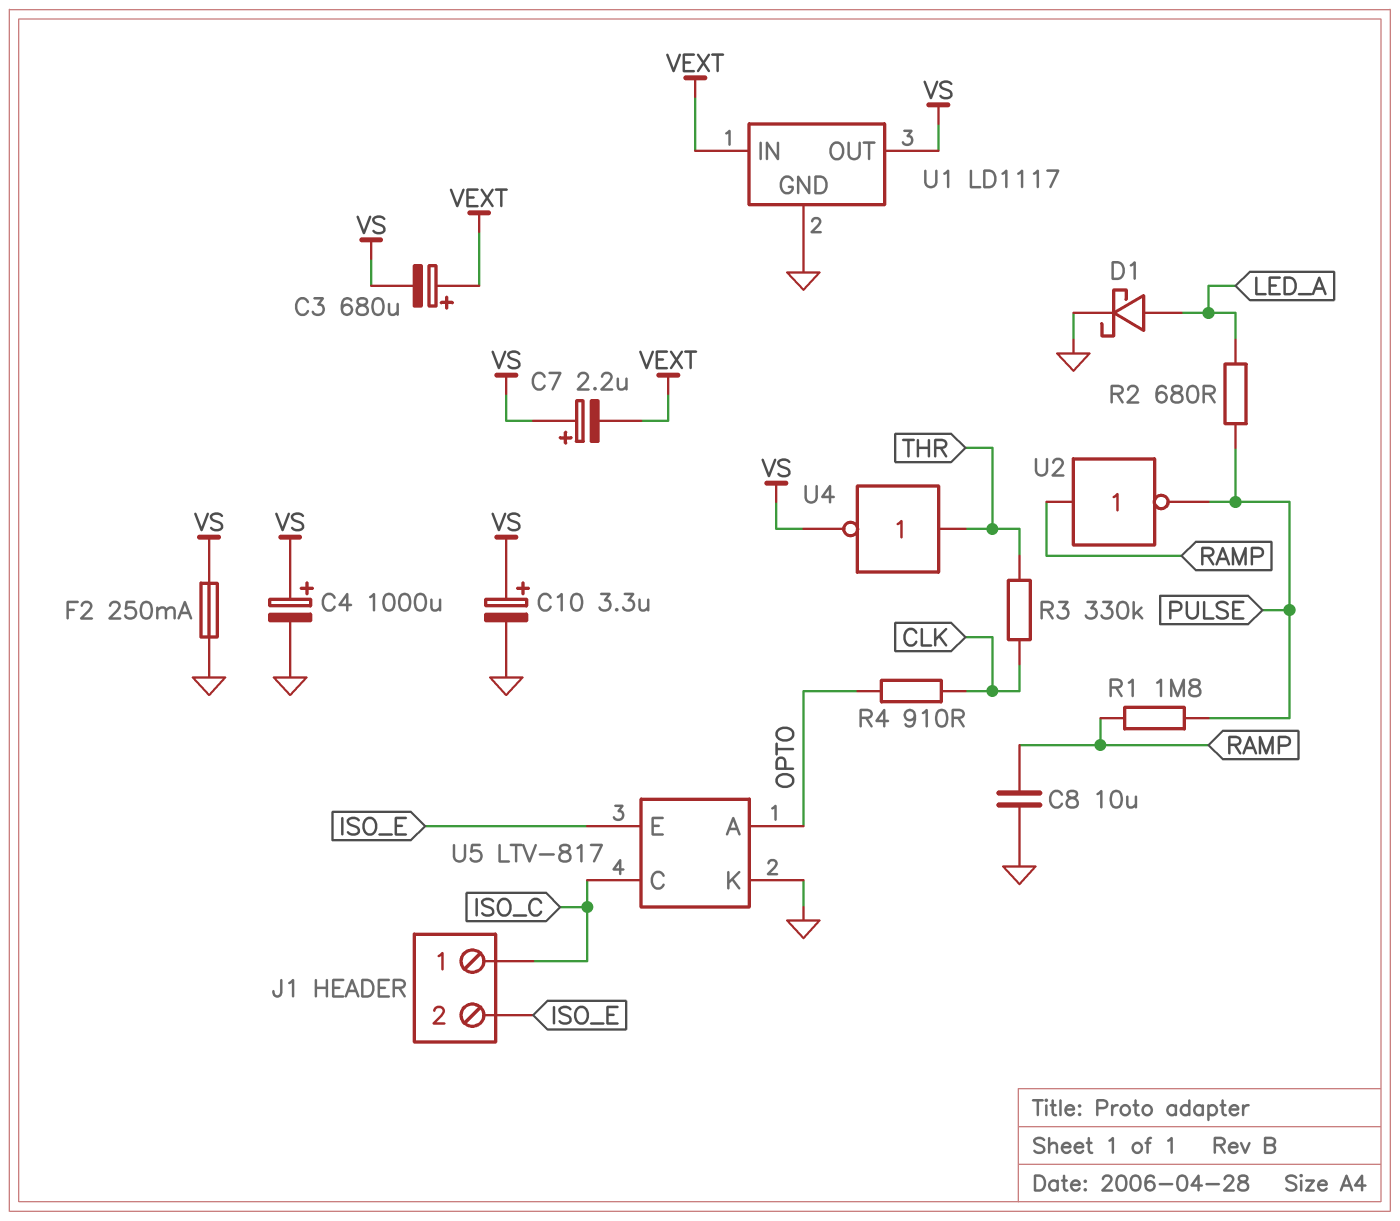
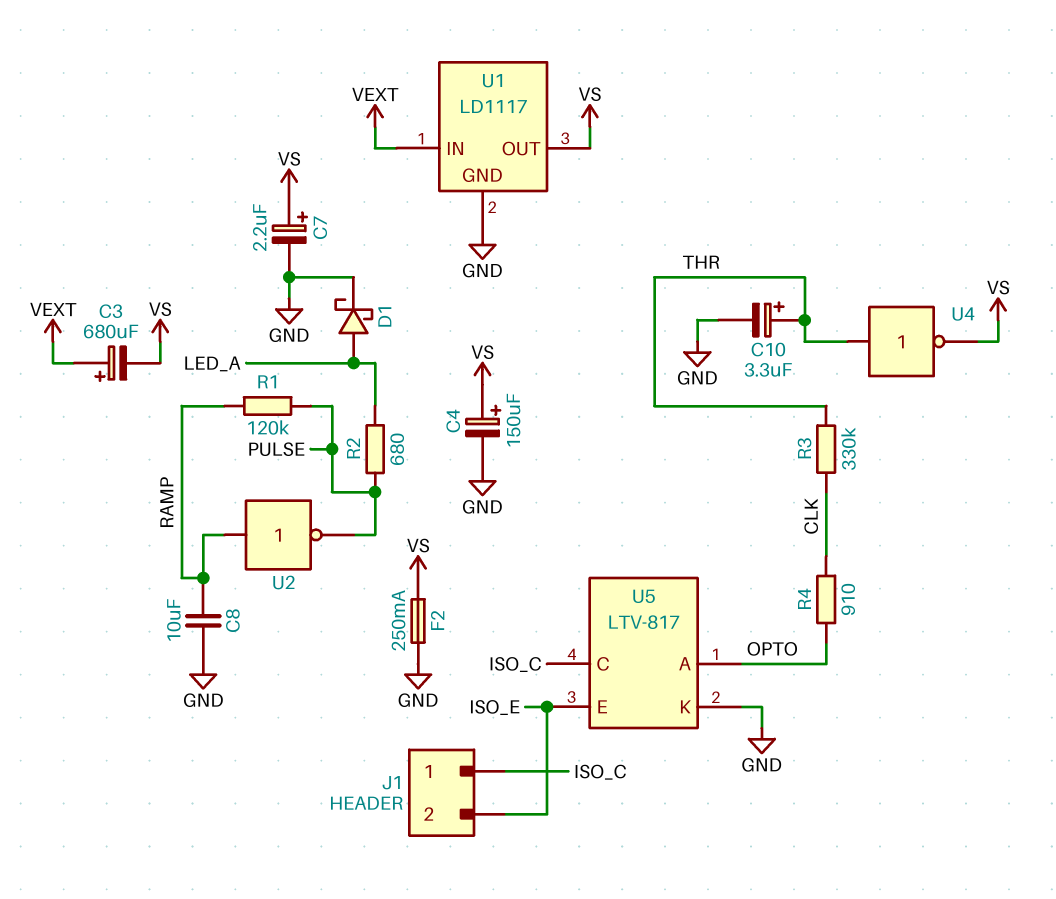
C4: 1000uF (plus VS, minus GND) -> 150uF (plus VS, minus GND)
C7: 2.2uF (plus VS, minus VEXT) -> 2.2uF (plus VS, minus GND)
C10: 3.3uF (plus VS, minus GND) -> 3.3uF (plus THR, minus GND)
R1: 1.8M (PULSE, RAMP) -> 120k (PULSE, RAMP)

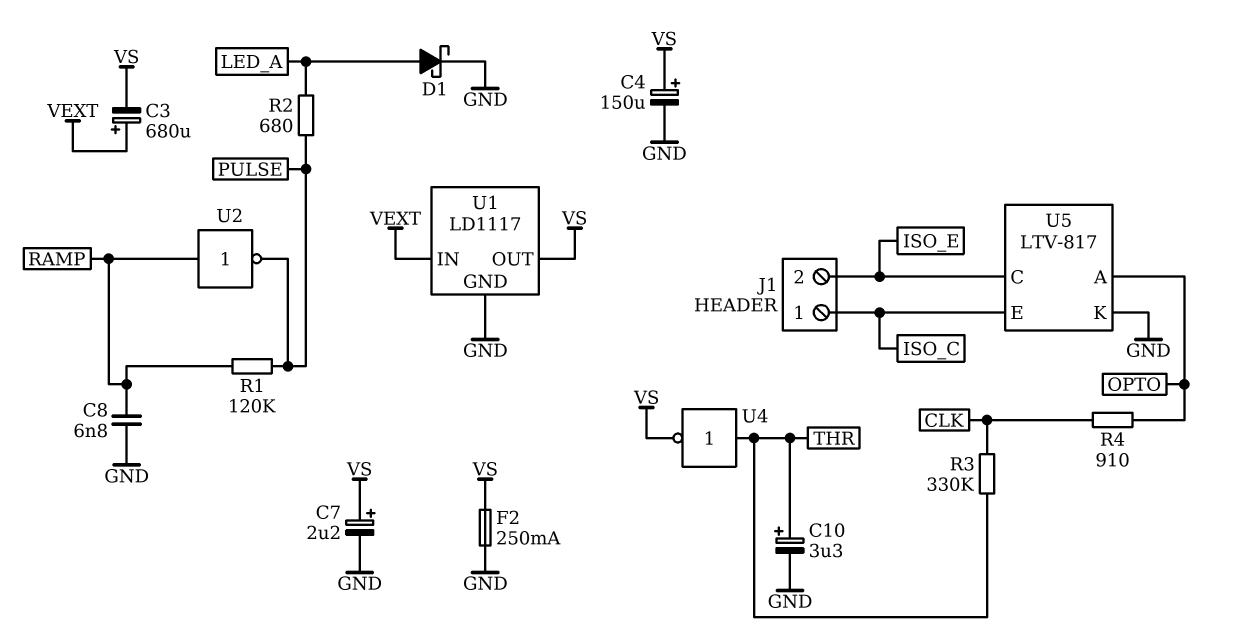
C8: 10uF (GND, RAMP) -> 6.8nF (GND, RAMP)
U5 pin C: ISO_C -> ISO_E
U5 pin E: ISO_E -> ISO_C

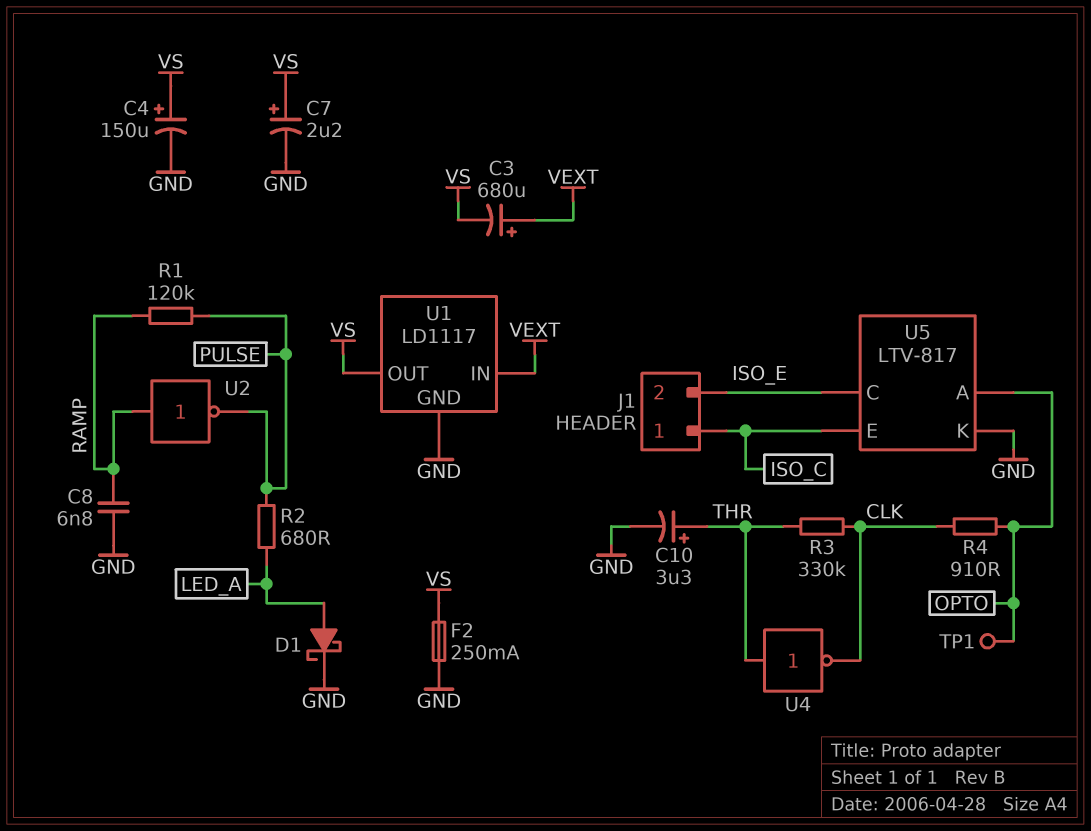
TP1: none -> test point (OPTO)
U4: NOT (in THR, out VS) -> NOT (in THR, out CLK)

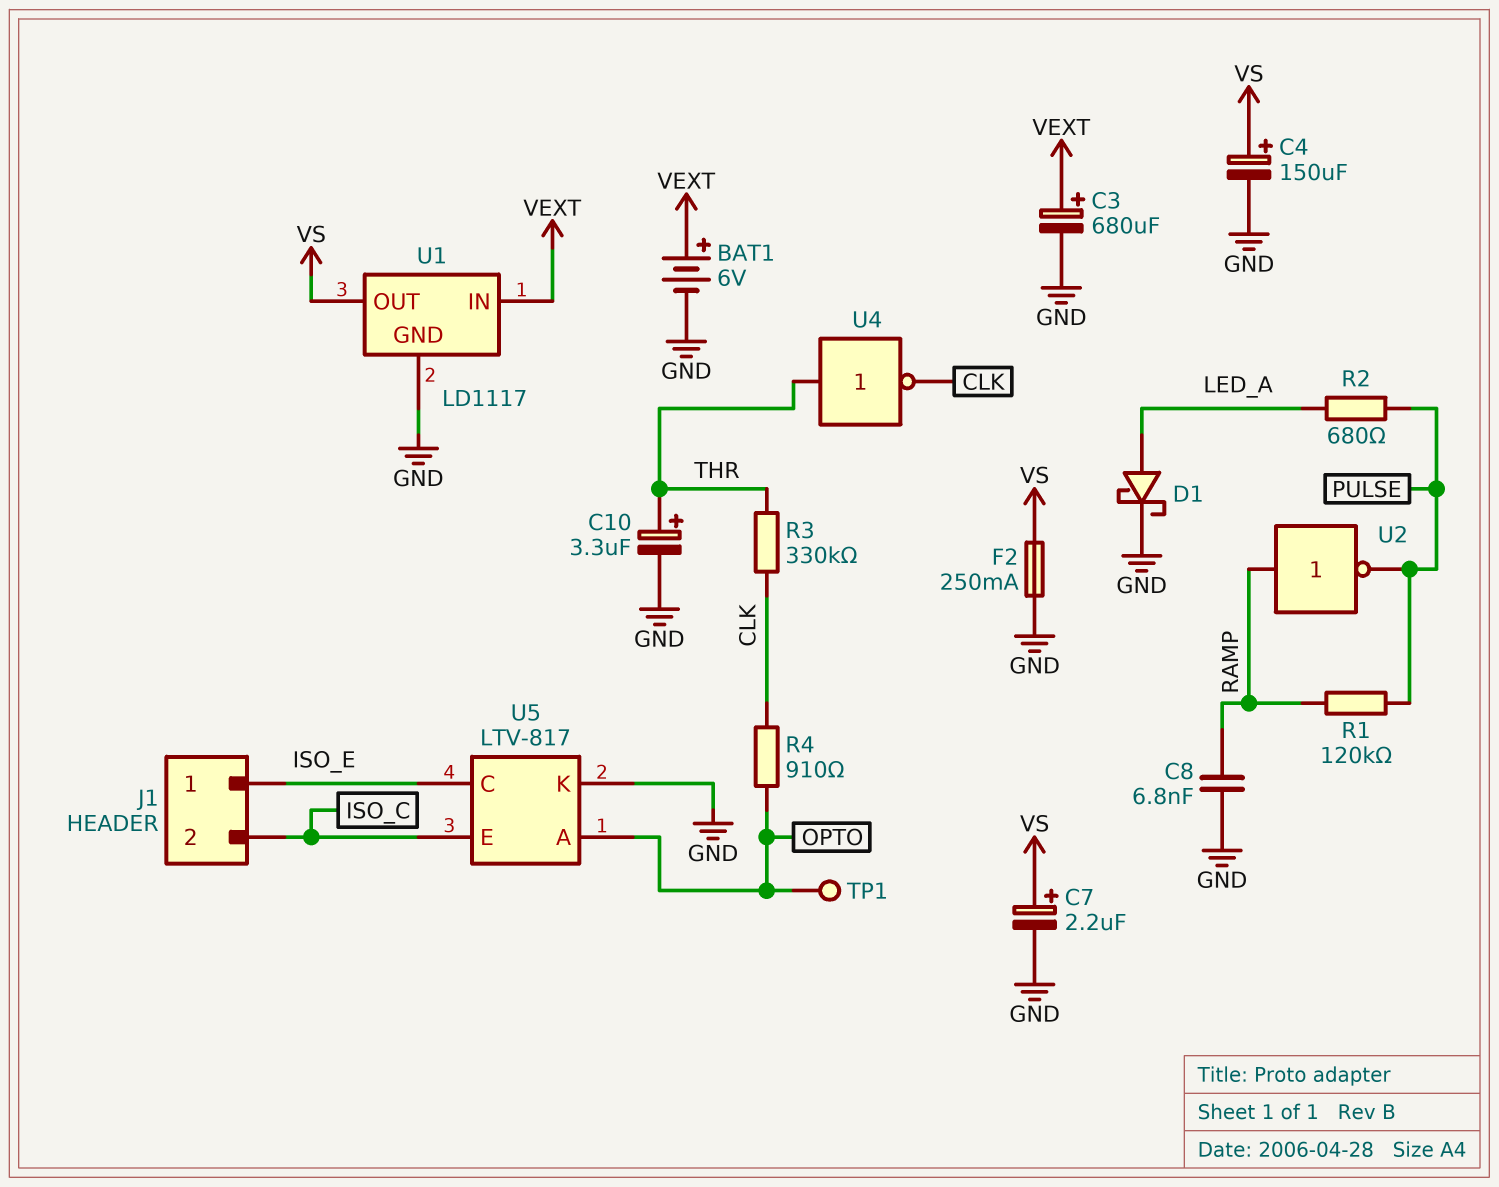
BAT1: none -> 6V (plus VEXT, minus GND)
C3: 680uF (plus VEXT, minus VS) -> 680uF (plus VEXT, minus GND)
J1 pin 1: ISO_C -> ISO_E
J1 pin 2: ISO_E -> ISO_C

